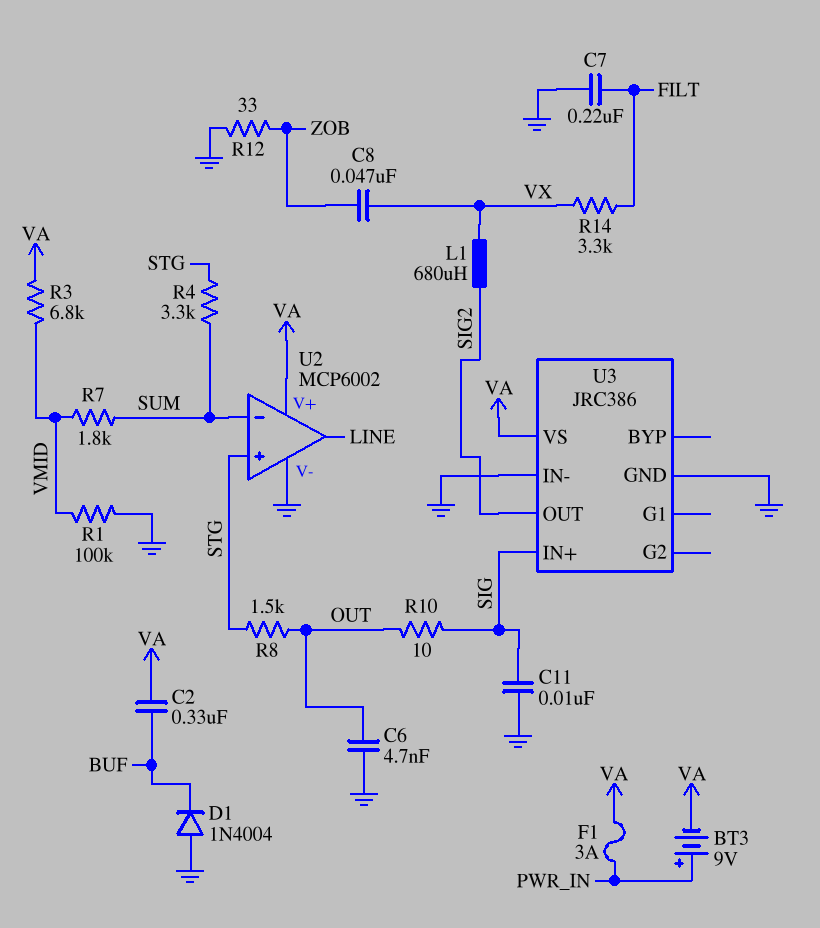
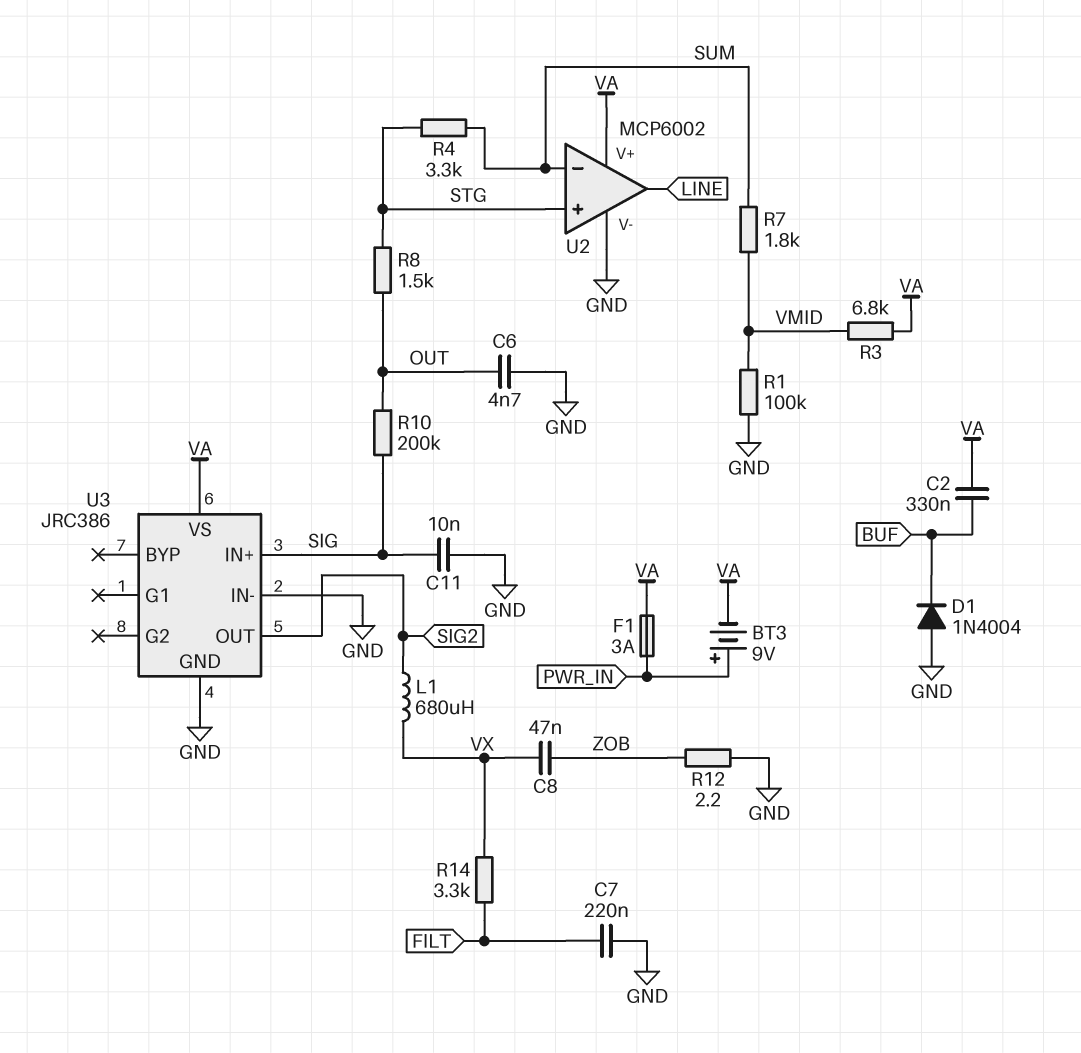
R10: 10 (OUT, SIG) -> 200k (OUT, SIG)
R12: 33 (GND, ZOB) -> 2.2 (GND, ZOB)

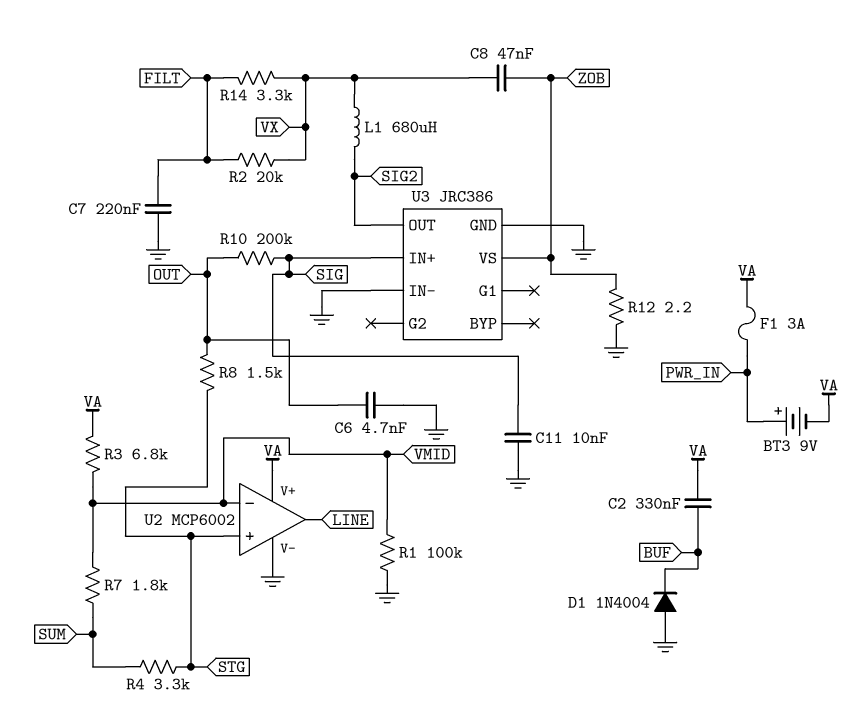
R2: none -> 20k (FILT, VX)
U2 pin in-: SUM -> VMID
U3 pin VS: VA -> ZOB

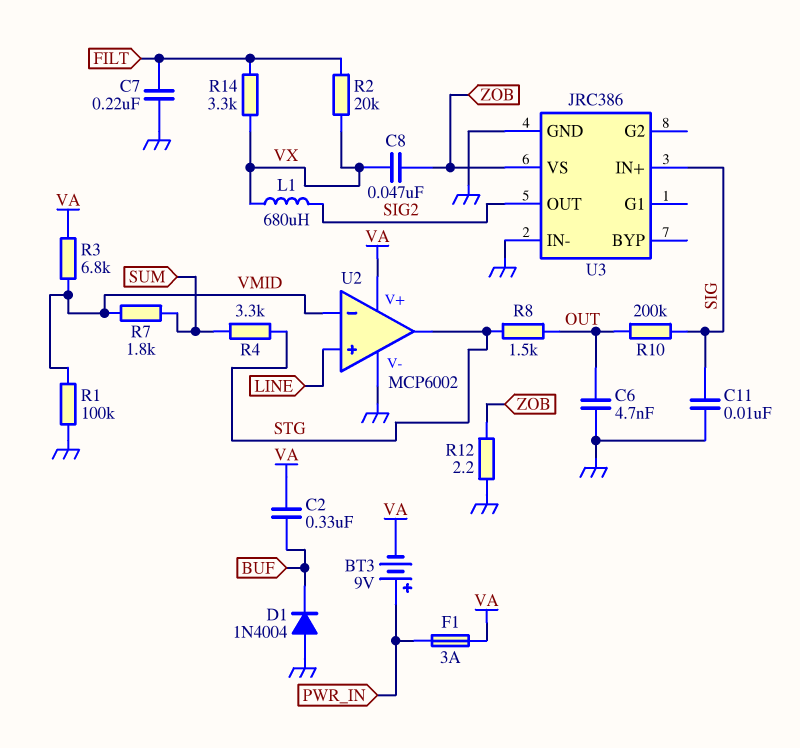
U2 pin in+: STG -> LINE
U2 pin out: LINE -> STG

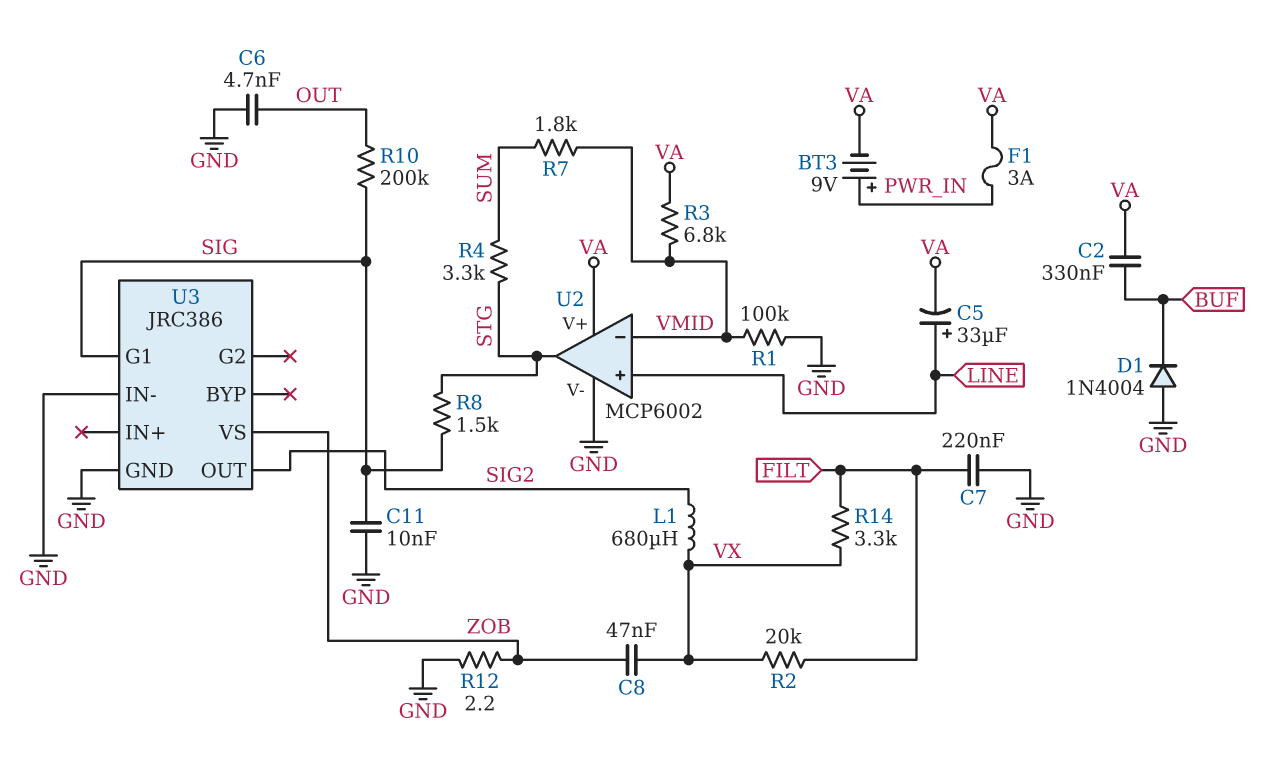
C5: none -> 33uF (plus LINE, minus VA)
R8: 1.5k (OUT, STG) -> 1.5k (SIG, STG)
U3 pin G1: none -> SIG
U3 pin IN+: SIG -> none

